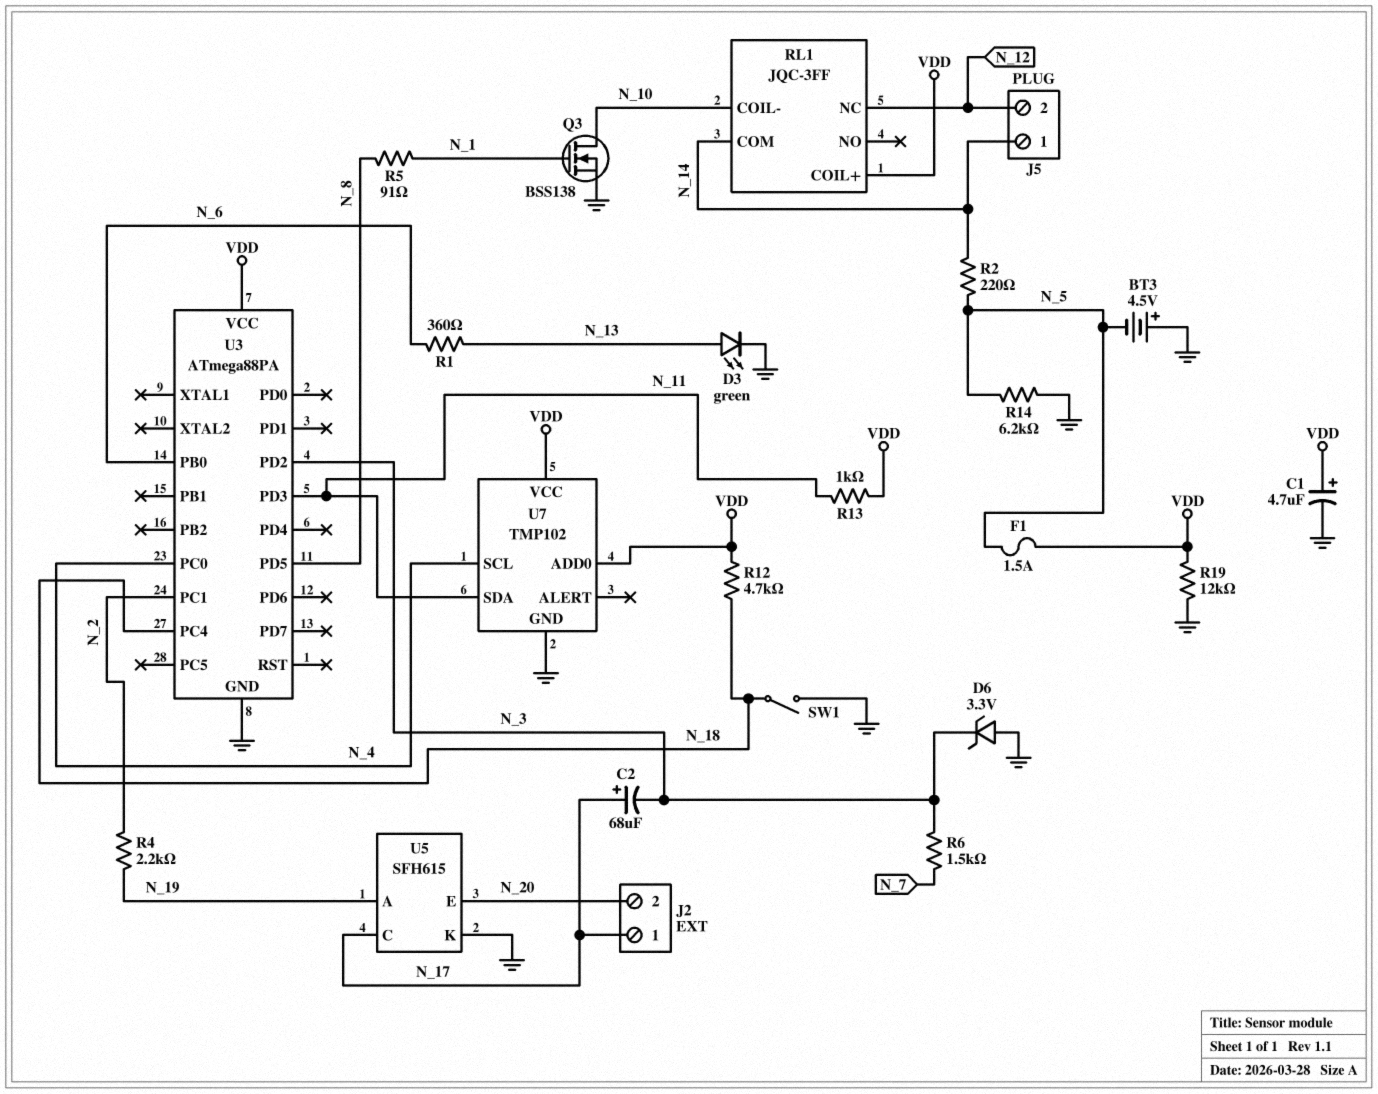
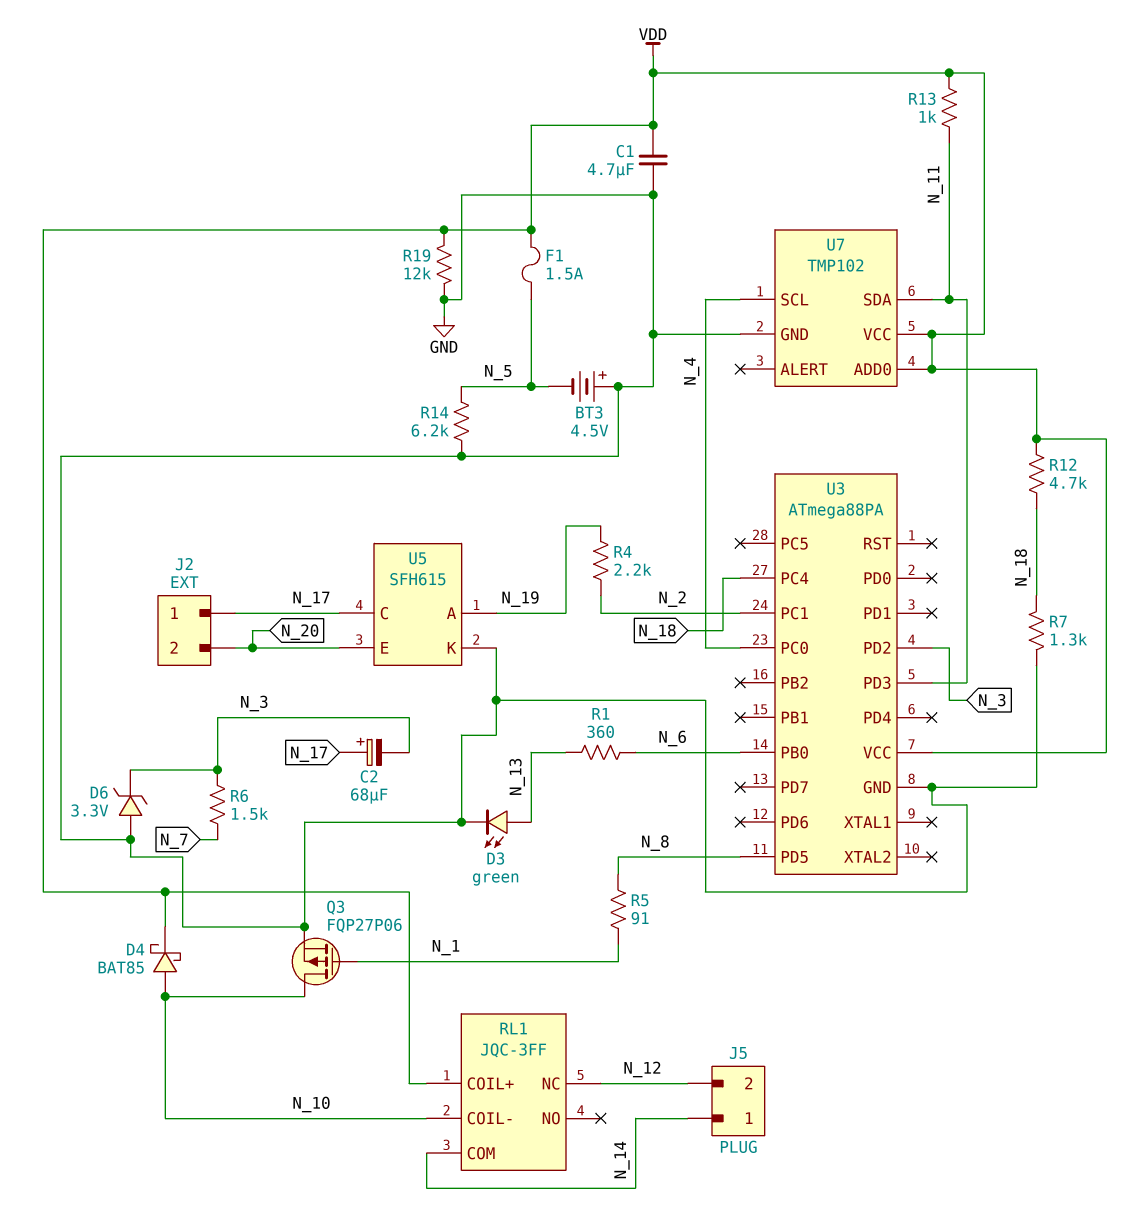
C1: 4.7uF (plus VDD, minus GND) -> 4.7uF (GND, VDD)
D4: none -> schottky BAT85 (A N_10, K VDD)
Q3: NMOS BSS138 (G N_1, D N_10, S GND) -> PMOS FQP27P06 (G N_1, D N_10, S GND)
R2: 220 (N_5, N_14) -> none
R7: none -> 1.3k (GND, N_18)
SW1: switch (GND, N_18) -> none

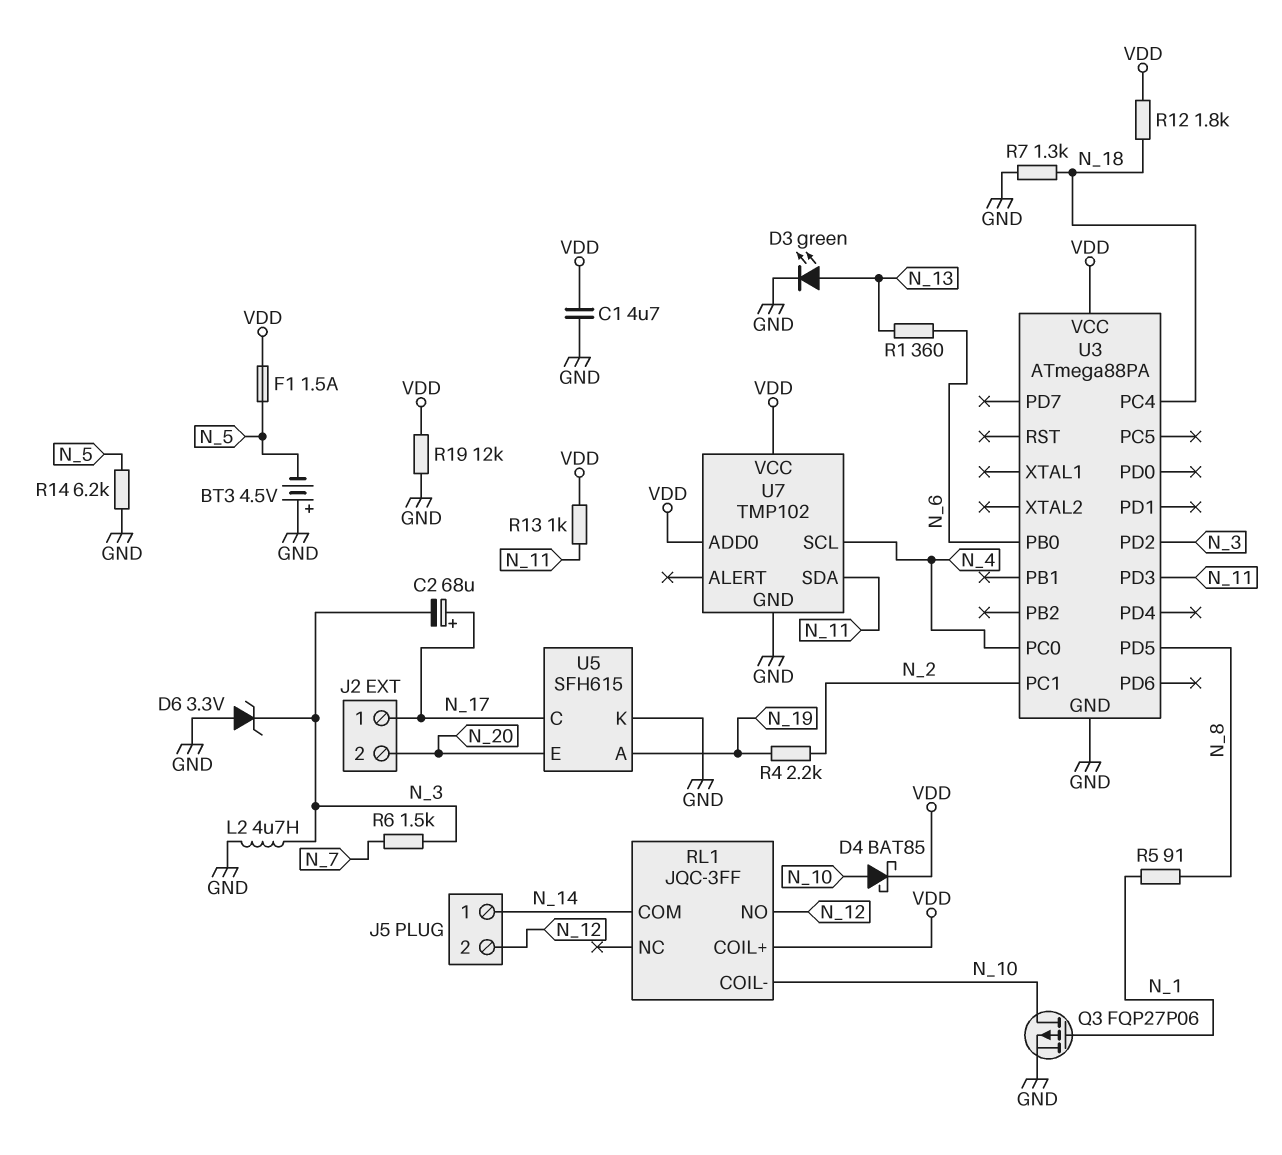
L2: none -> 4.7uH (GND, N_3)
R12: 4.7k (N_18, VDD) -> 1.8k (N_18, VDD)
RL1 pin NC: N_12 -> none
RL1 pin NO: none -> N_12

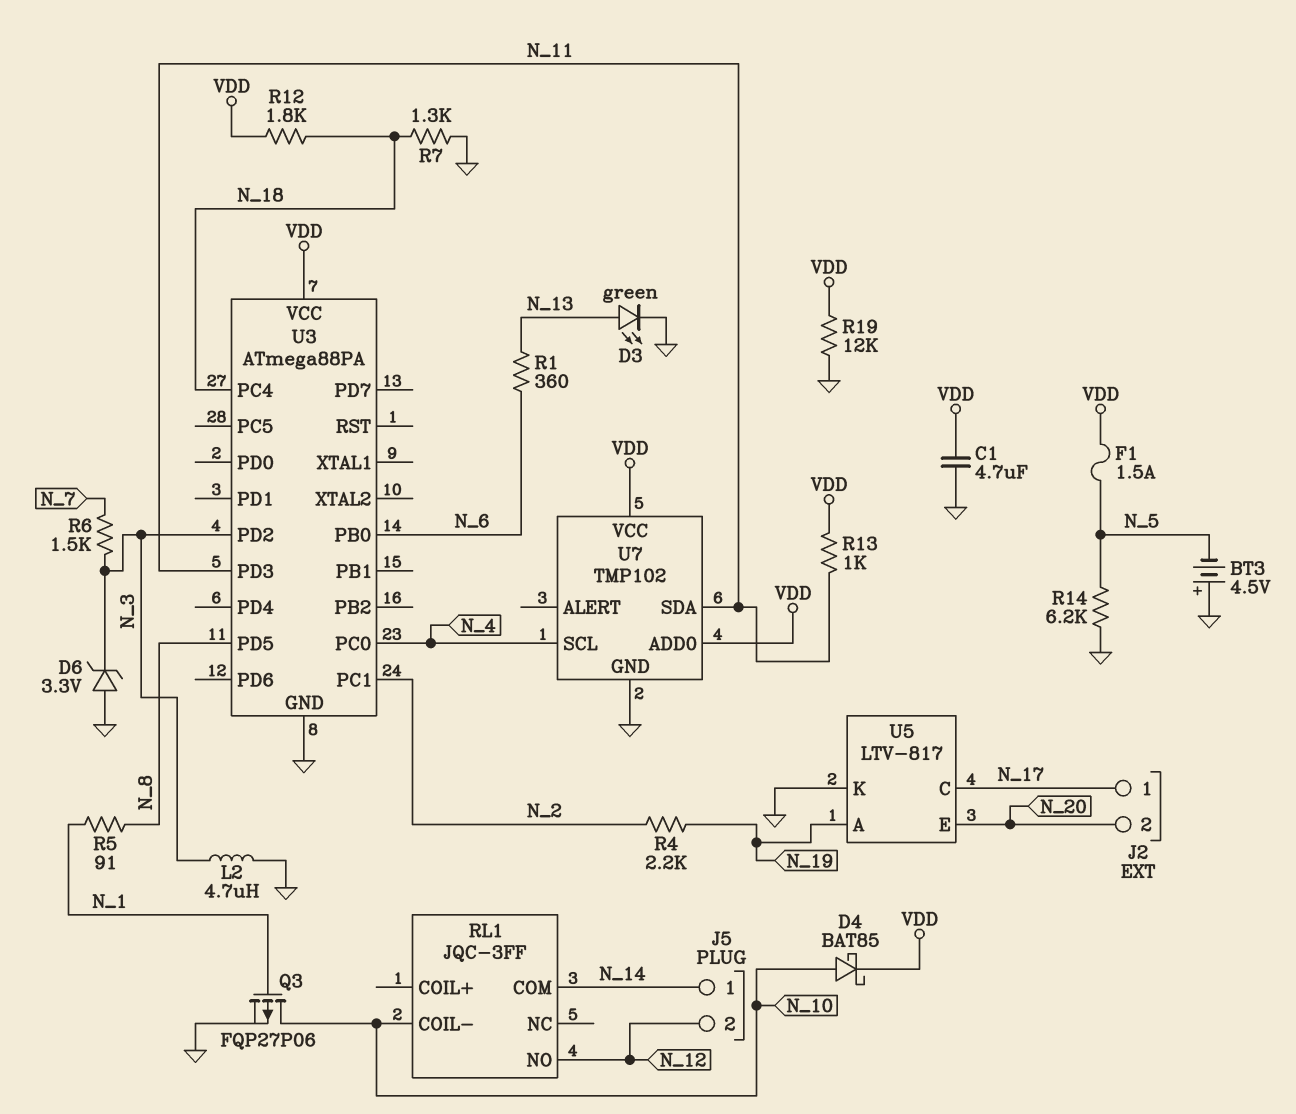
C2: 68uF (plus N_17, minus N_3) -> none
RL1 pin COIL+: VDD -> none
U5: SFH615 -> LTV-817

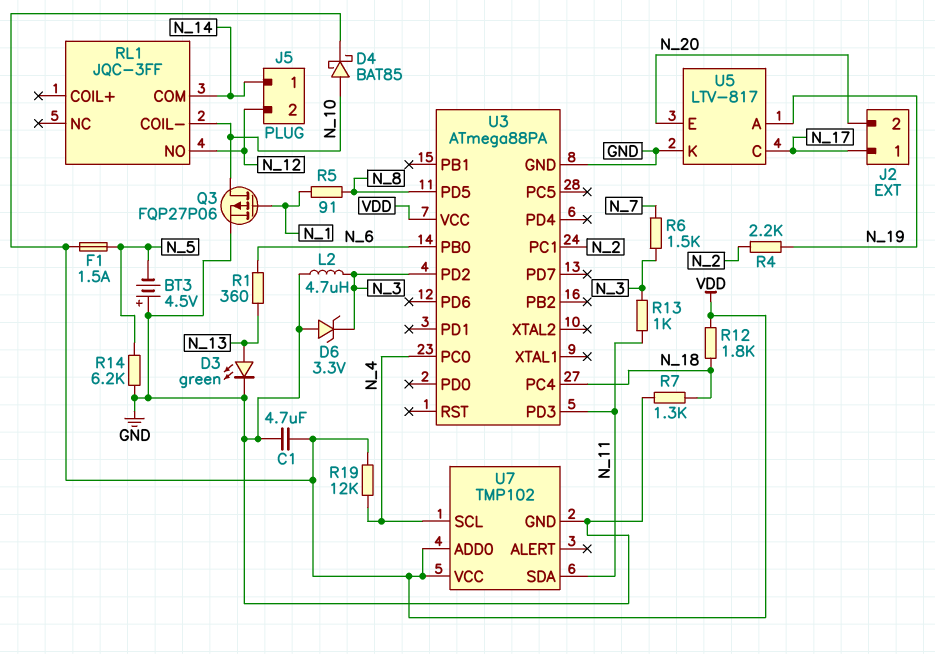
R13: 1k (N_11, VDD) -> 1k (N_3, N_11)
R19: 12k (GND, VDD) -> 12k (N_4, VDD)

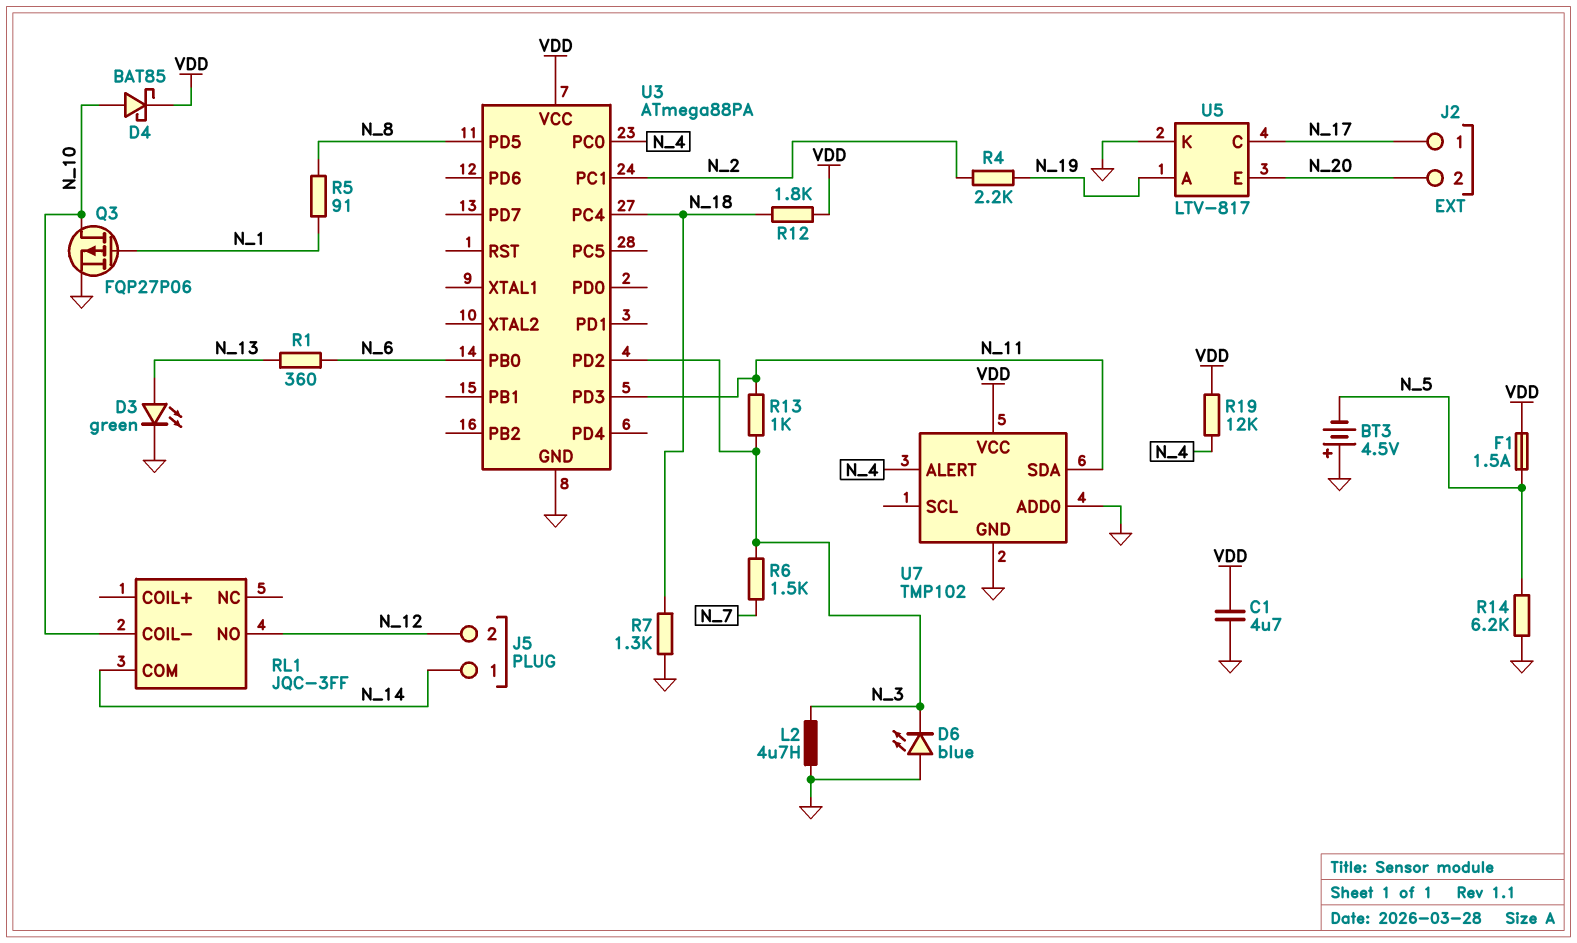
D6: zener 3.3V (A GND, K N_3) -> LED blue (A GND, K N_3)
U7 pin ADD0: VDD -> GND
U7 pin ALERT: none -> N_4
U7 pin SCL: N_4 -> none

